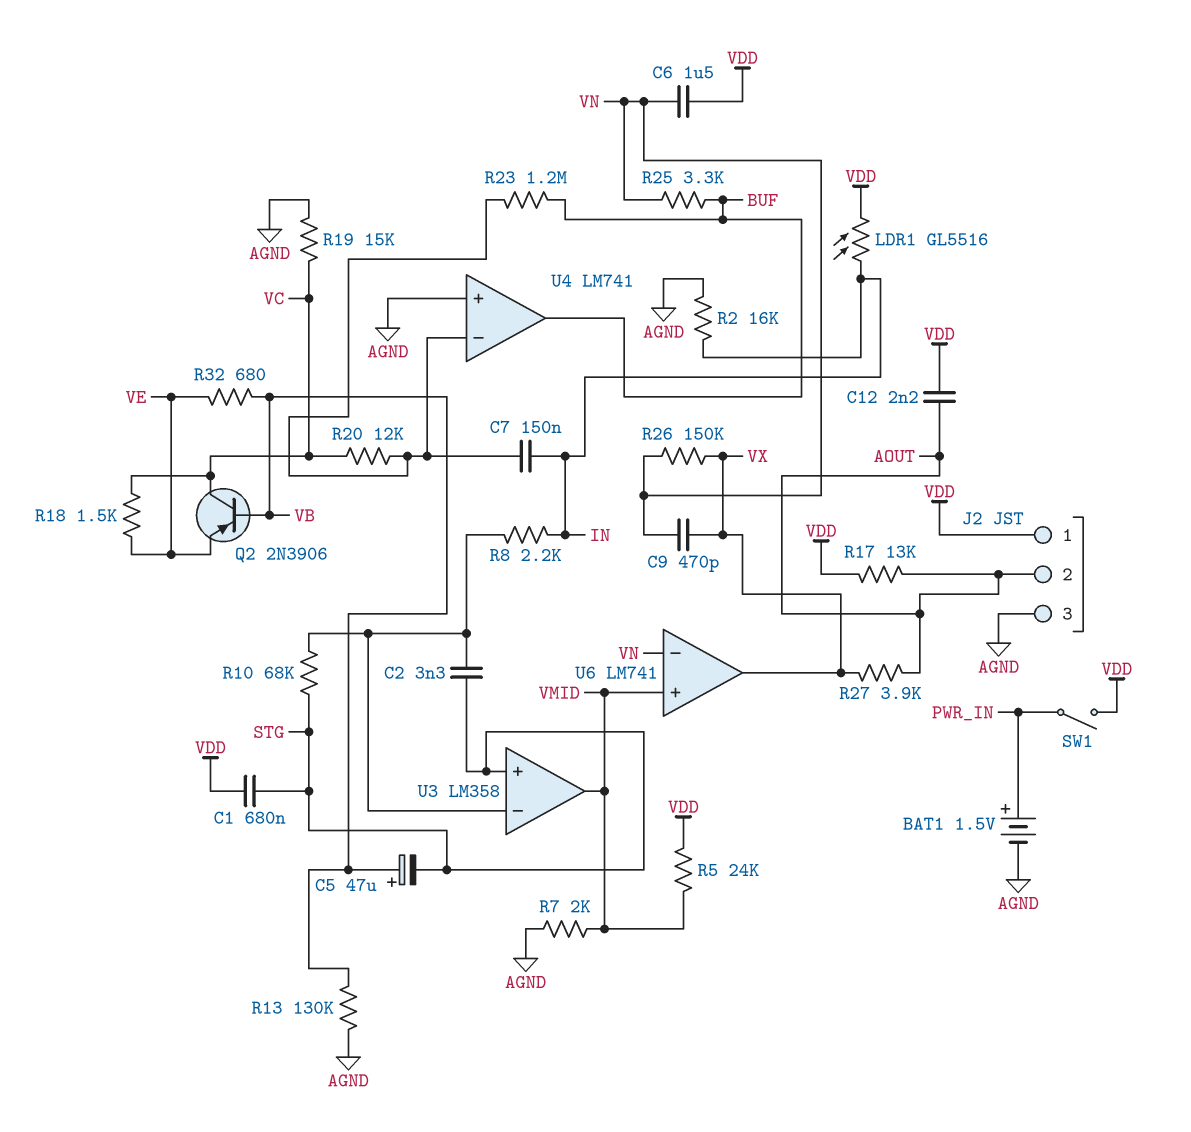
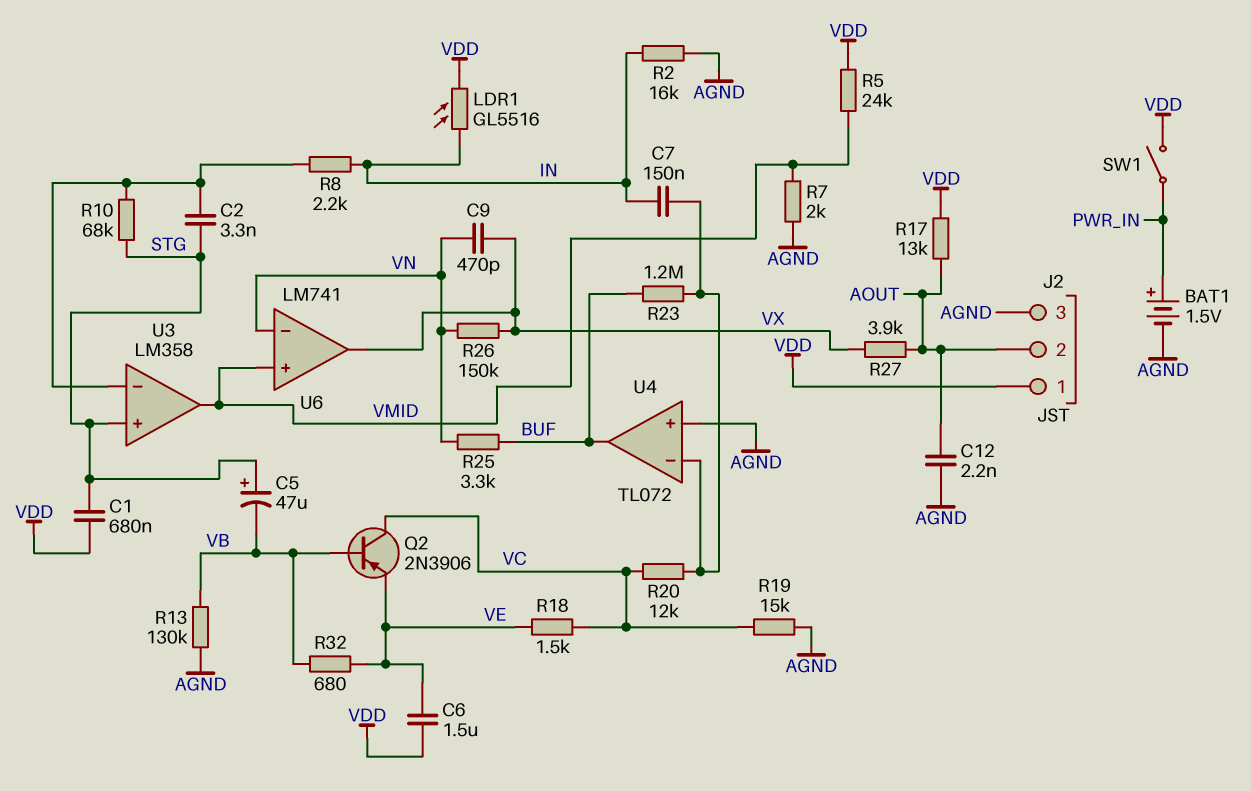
C5: 47uF (plus VB, minus STG) -> 47uF (plus STG, minus VB)
C6: 1.5uF (VDD, VN) -> 1.5uF (VDD, VE)
C12: 2.2nF (AOUT, VDD) -> 2.2nF (AGND, AOUT)
U4: LM741 -> TL072

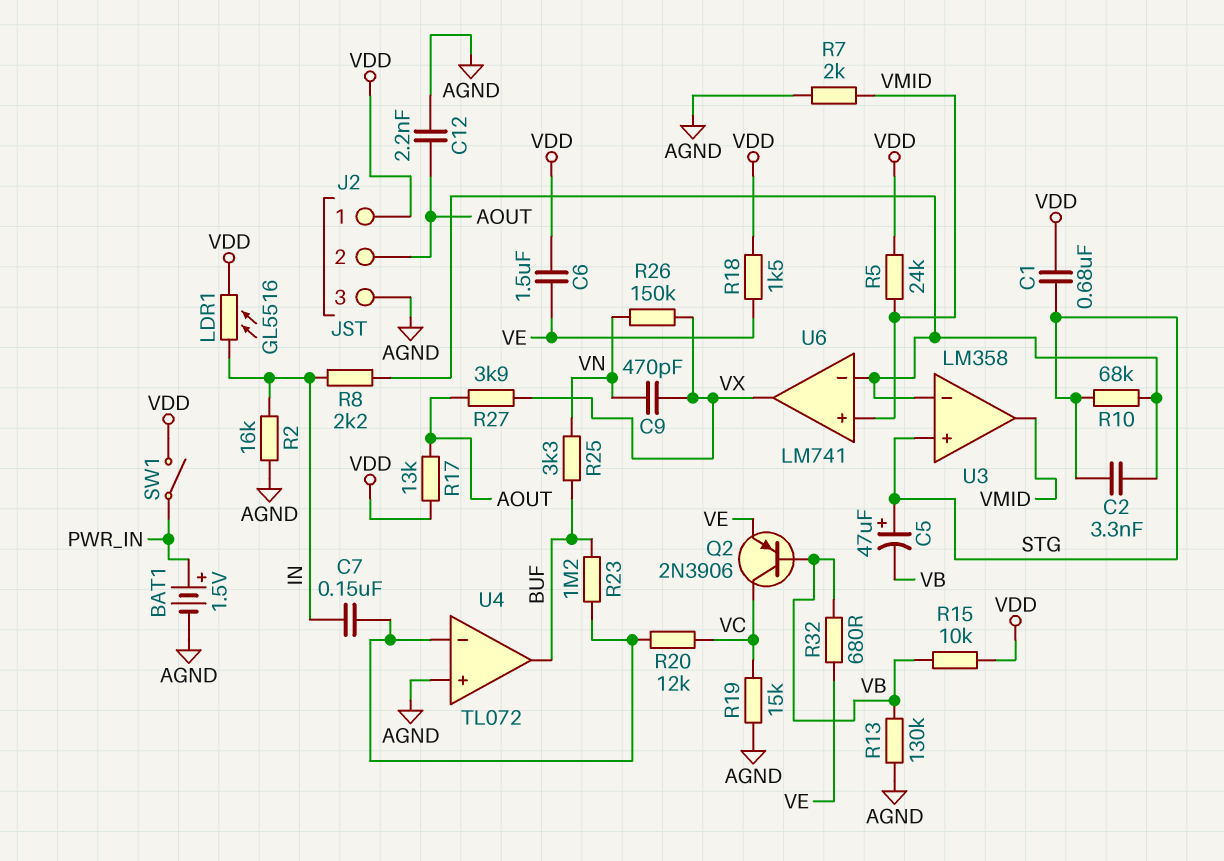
R15: none -> 10k (VB, VDD)
R18: 1.5k (VC, VE) -> 1.5k (VDD, VE)
U6 pin in-: VN -> U3/in-

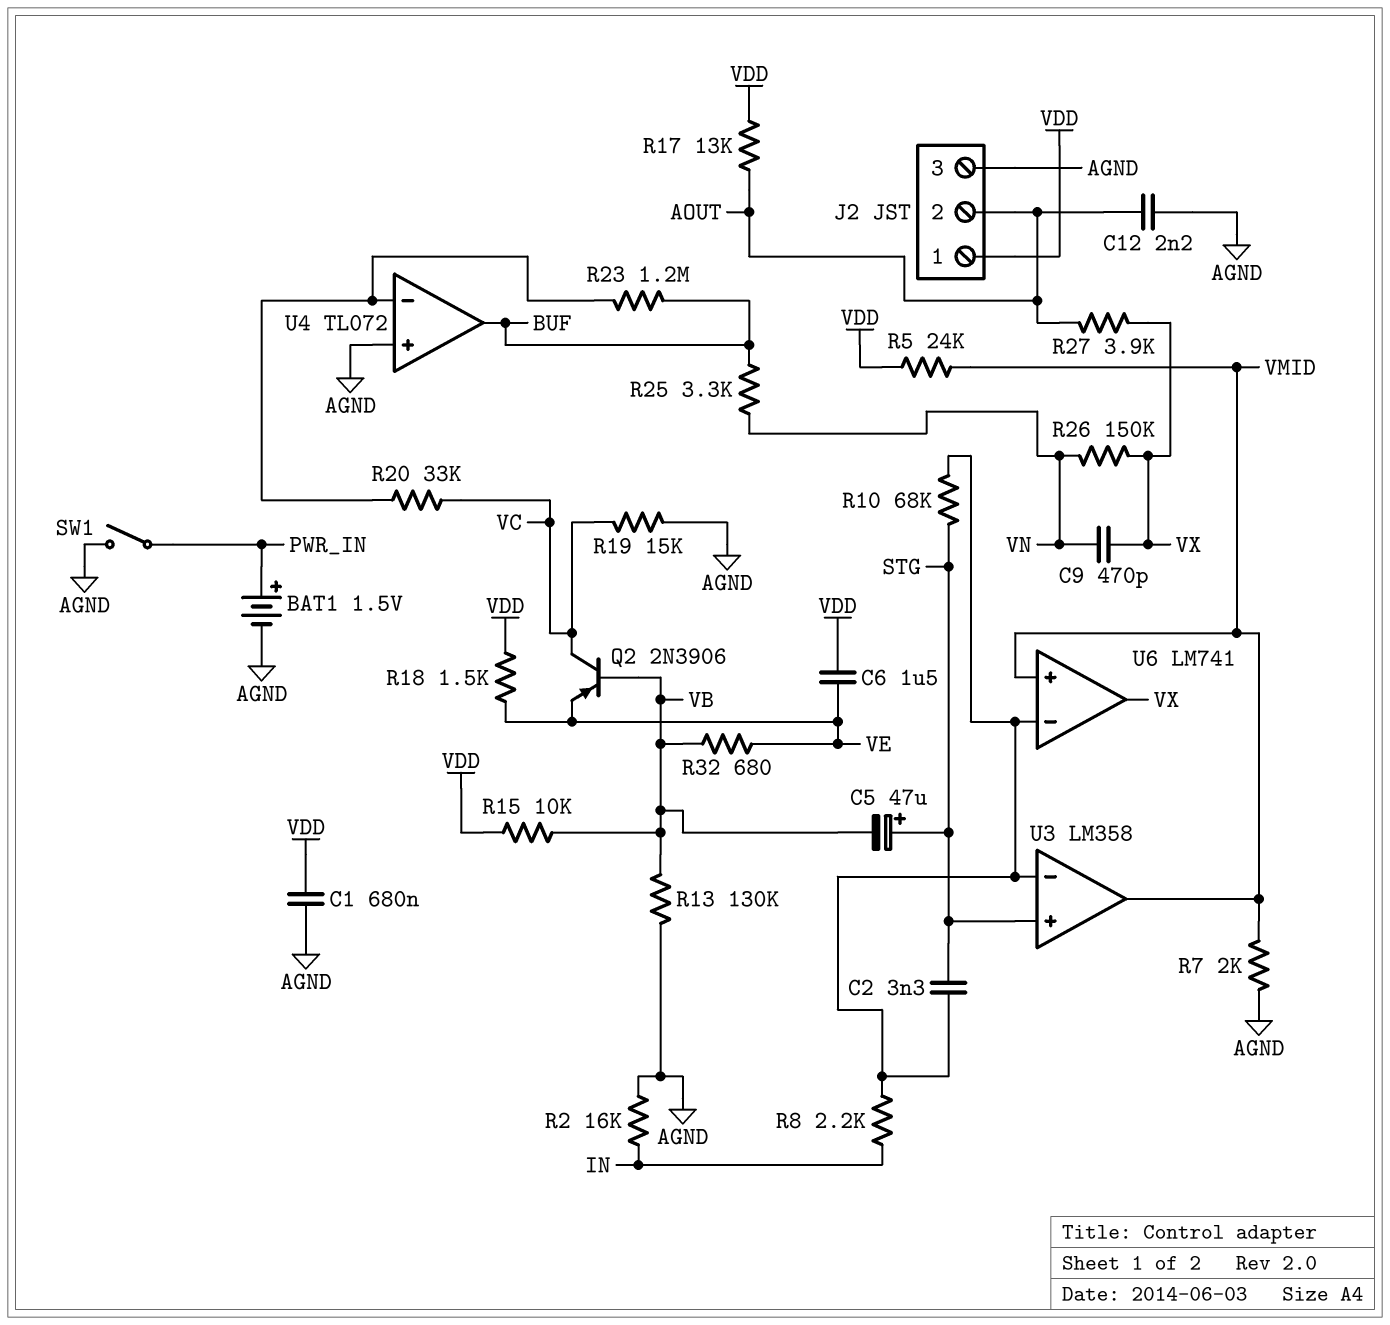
C1: 680nF (STG, VDD) -> 680nF (AGND, VDD)
C7: 150nF (IN, U4/in-) -> none
LDR1: GL5516 (IN, VDD) -> none
R20: 12k (U4/in-, VC) -> 33k (U4/in-, VC)
SW1: switch (PWR_IN, VDD) -> switch (AGND, PWR_IN)

